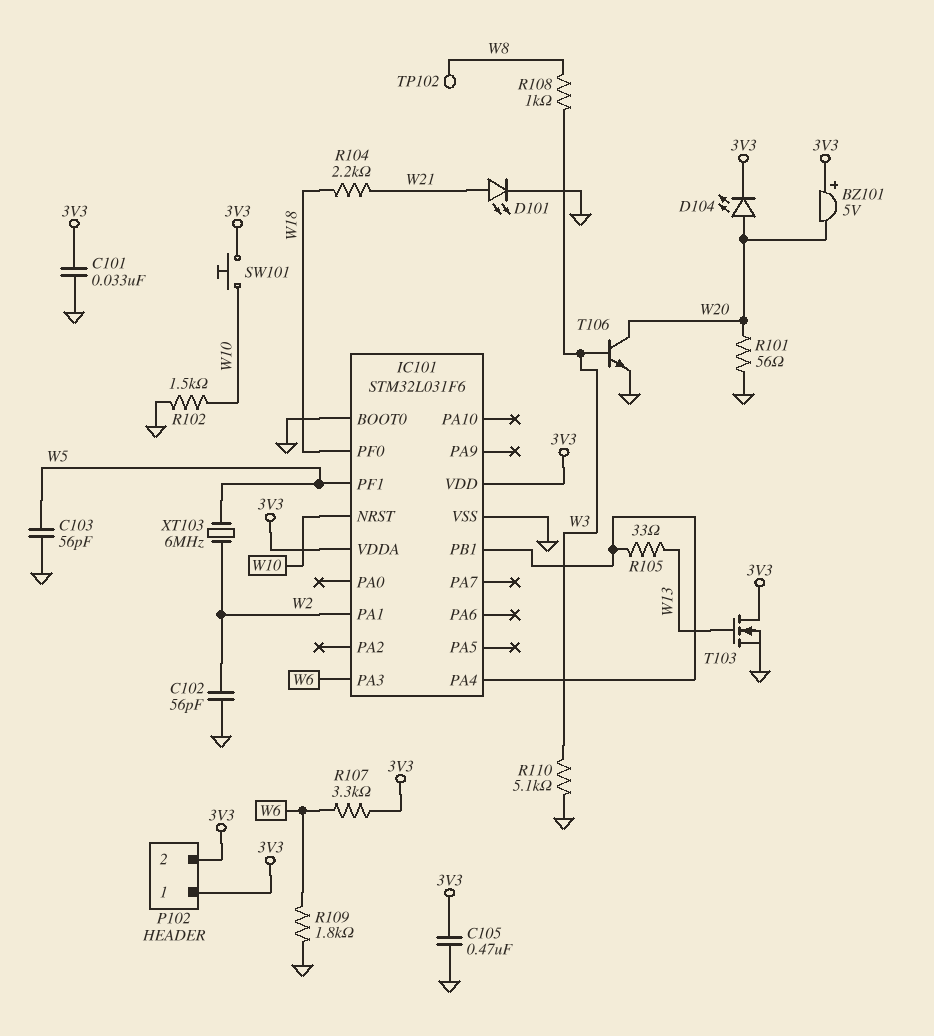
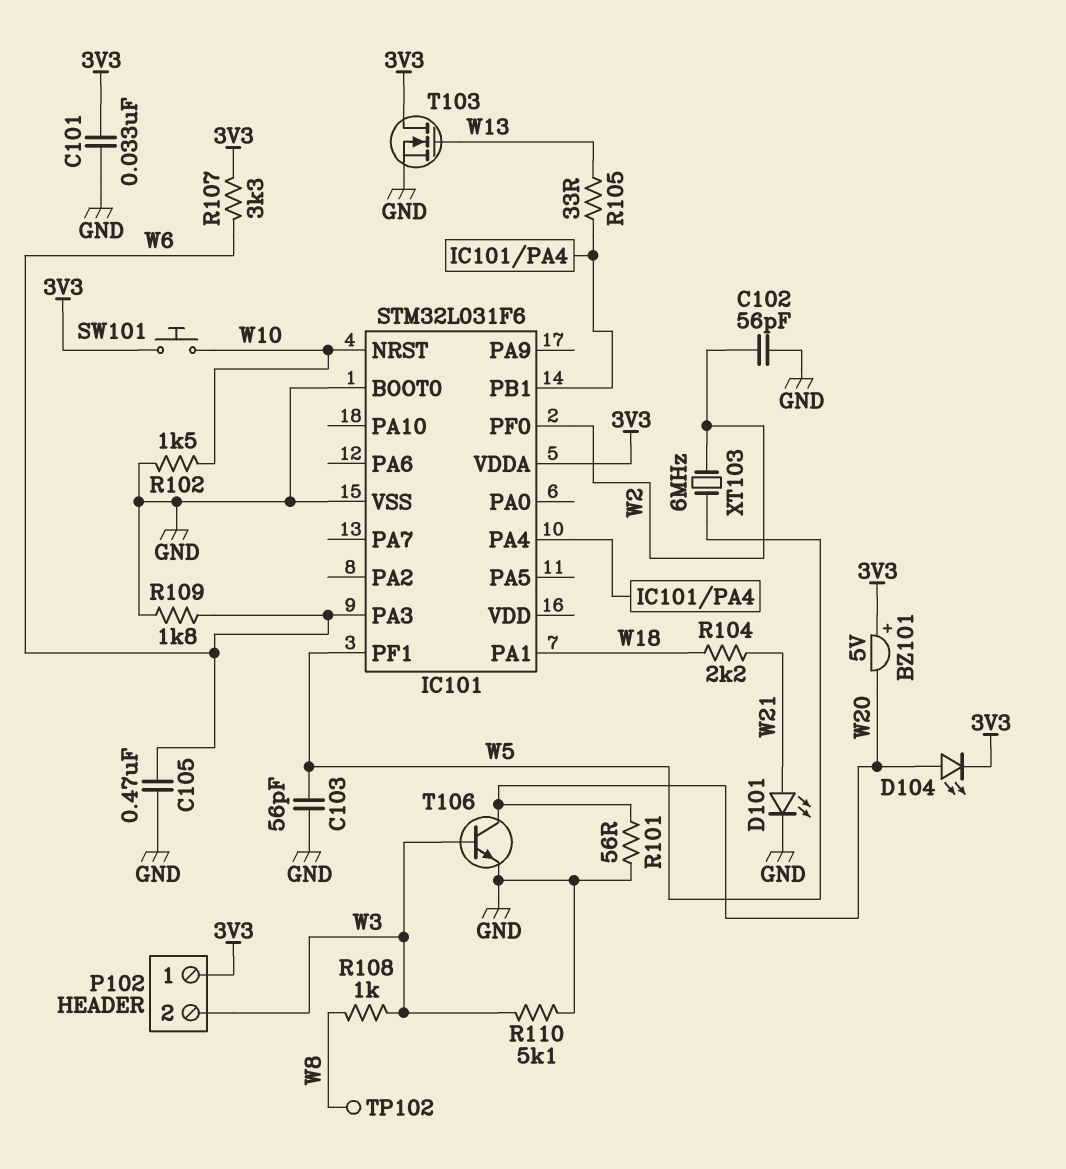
C105: 470nF (3V3, GND) -> 470nF (GND, W6)
IC101 pin PA1: W2 -> W18
IC101 pin PF0: W18 -> W2
IC101 pin VDD: 3V3 -> none
P102 pin 2: 3V3 -> W3

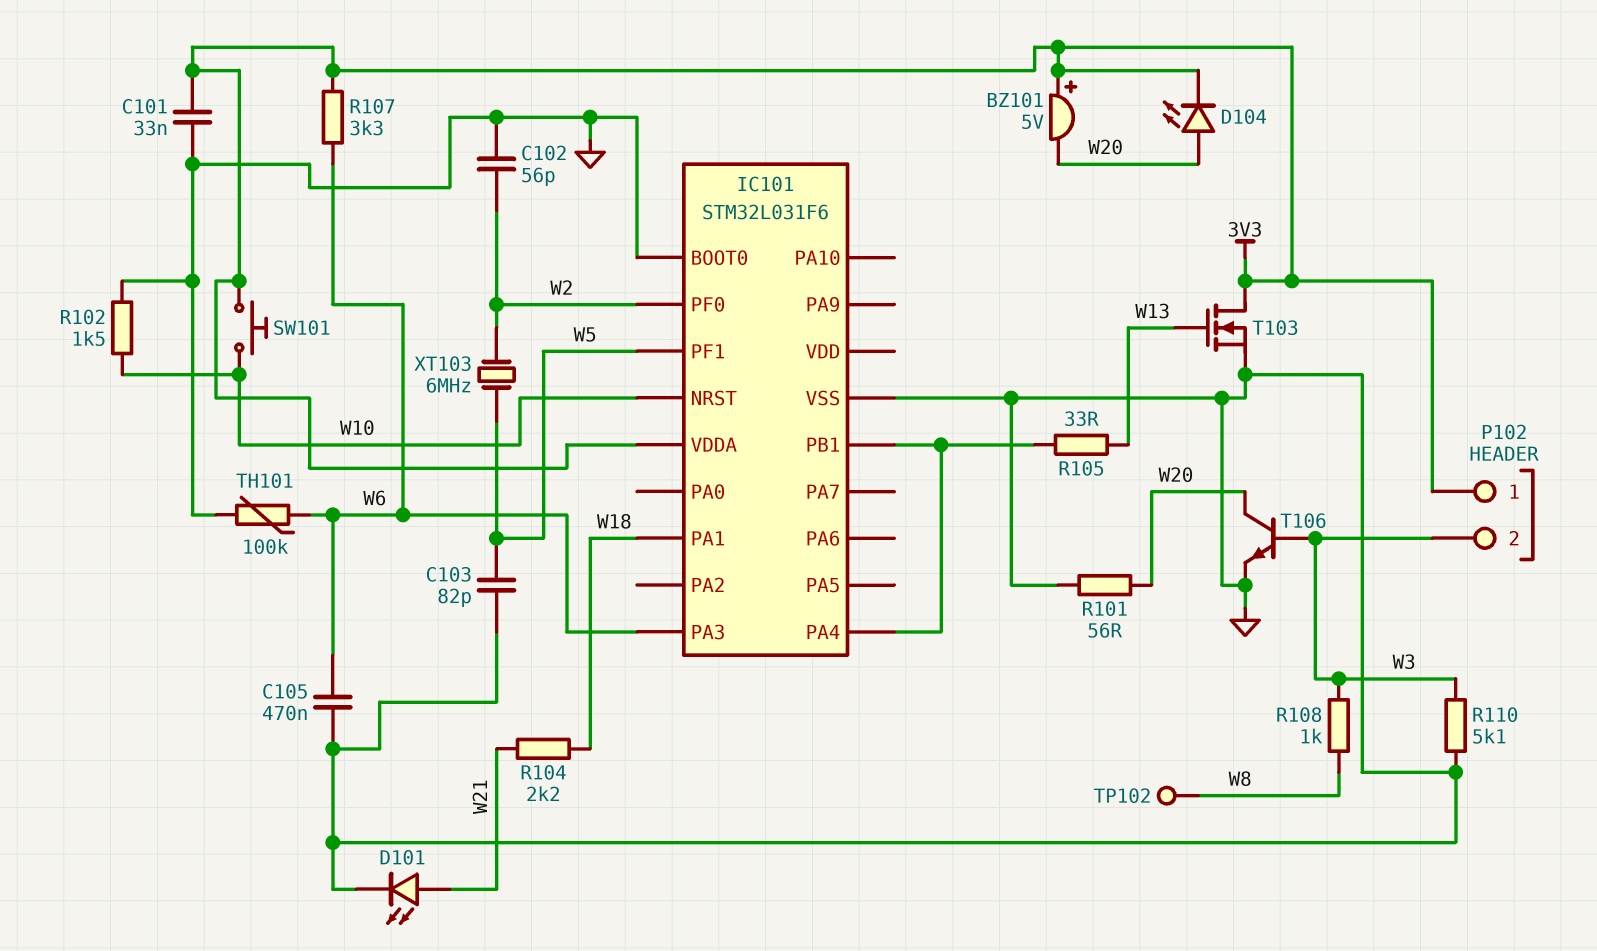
C103: 56pF (GND, W5) -> 82pF (GND, W5)
R109: 1.8k (GND, W6) -> none
TH101: none -> 100k (GND, W6)

